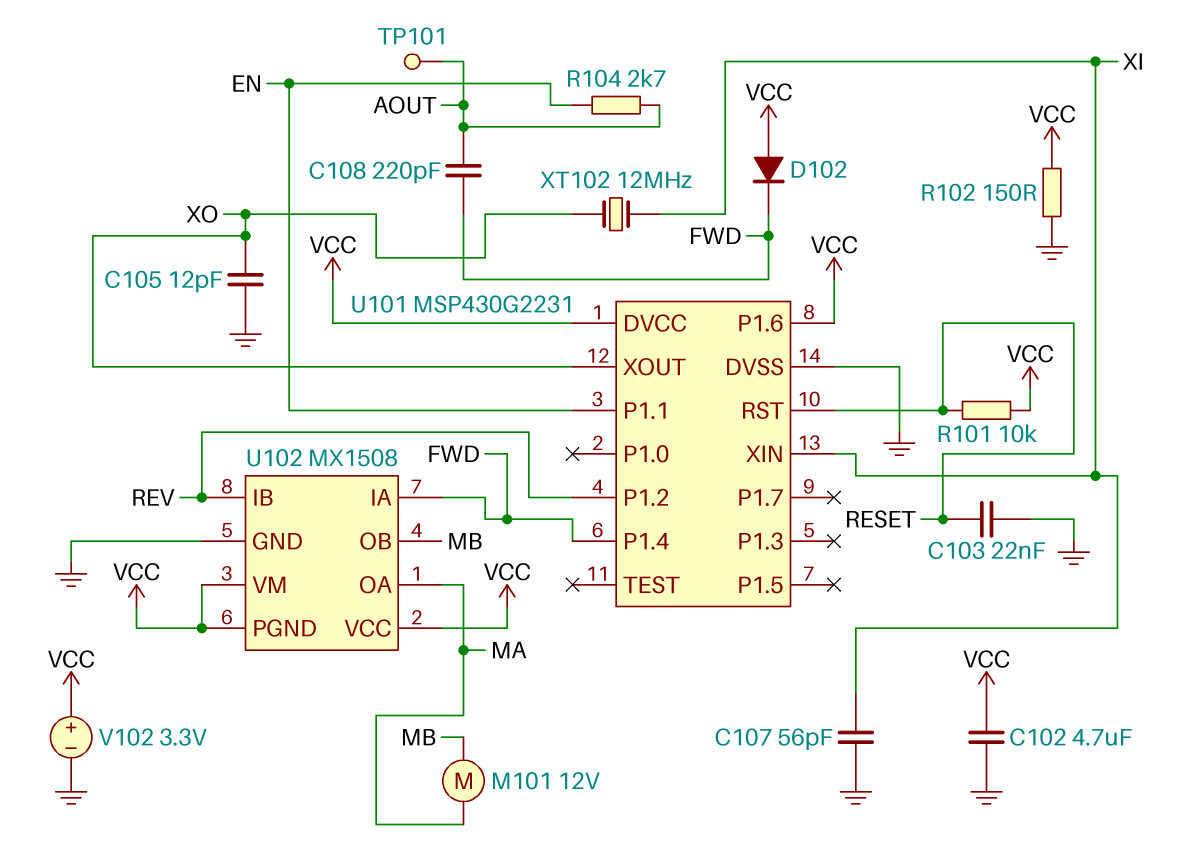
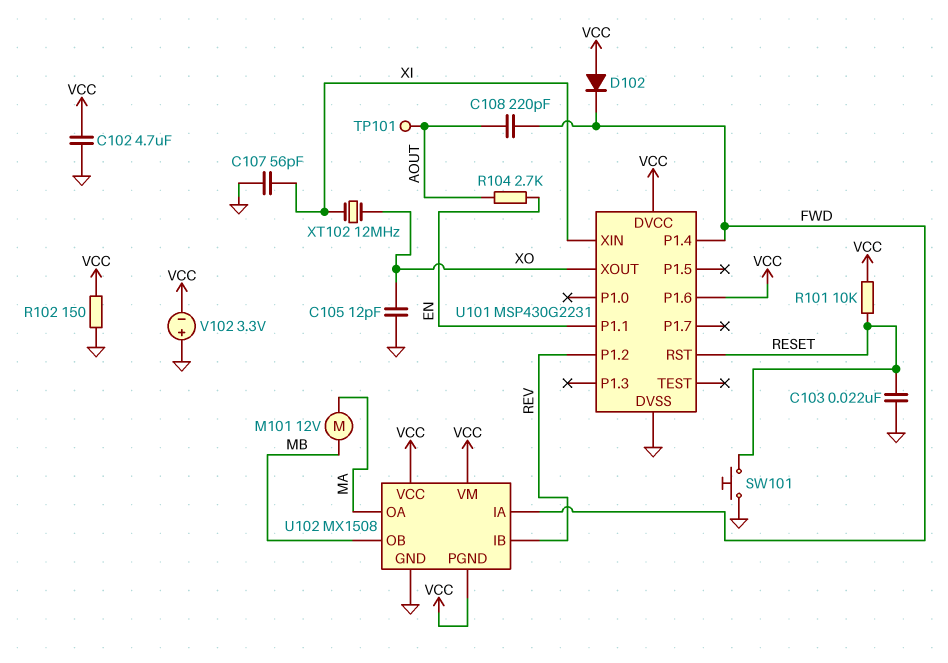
SW101: none -> button (GND, RESET)
V102: 3.3V (plus VCC, minus GND) -> 3.3V (plus GND, minus VCC)

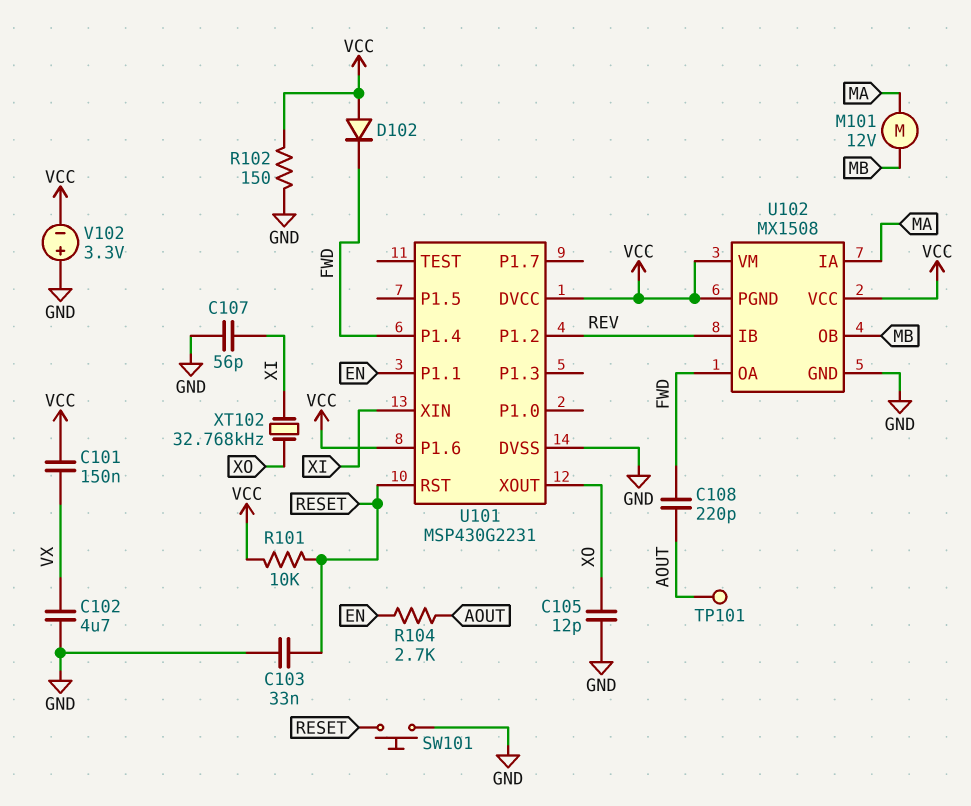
C101: none -> 150nF (VCC, VX)
C102: 4.7uF (GND, VCC) -> 4.7uF (GND, VX)
C103: 22nF (GND, RESET) -> 33nF (GND, RESET)
U102 pin IA: FWD -> MA
U102 pin OA: MA -> FWD
XT102: 12MHz (XI, XO) -> 32.768kHz (XI, XO)

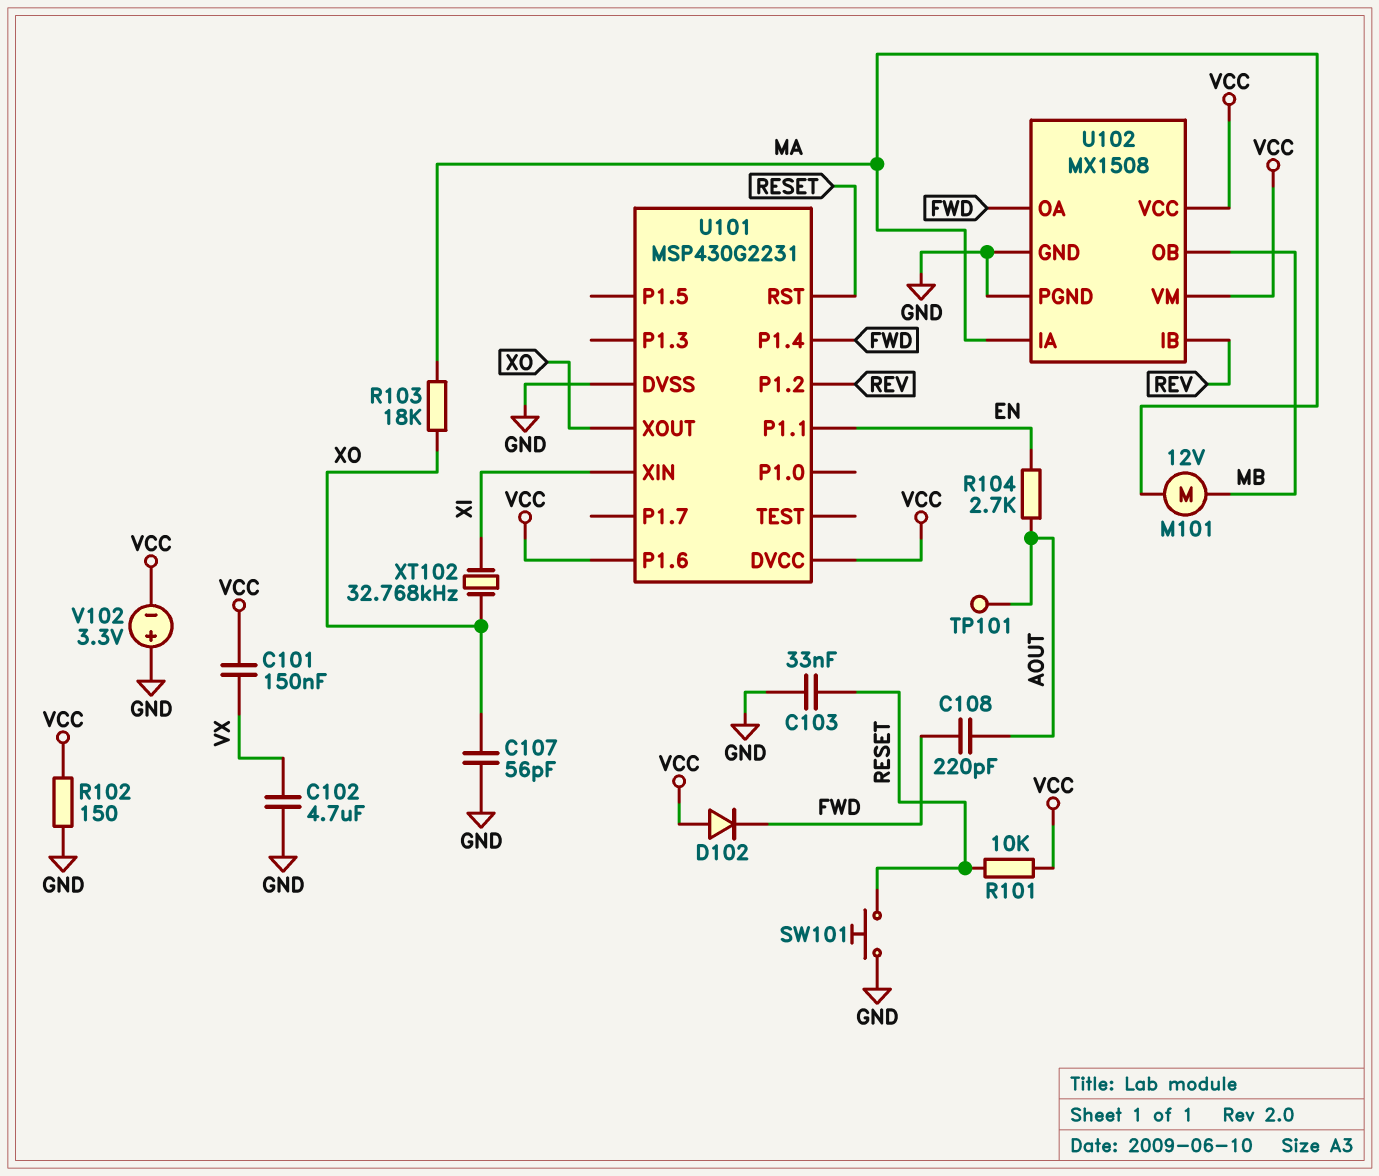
C105: 12pF (GND, XO) -> none
C107: 56pF (GND, XI) -> 56pF (GND, XO)
R103: none -> 18k (MA, XO)
U102 pin PGND: VCC -> GND

